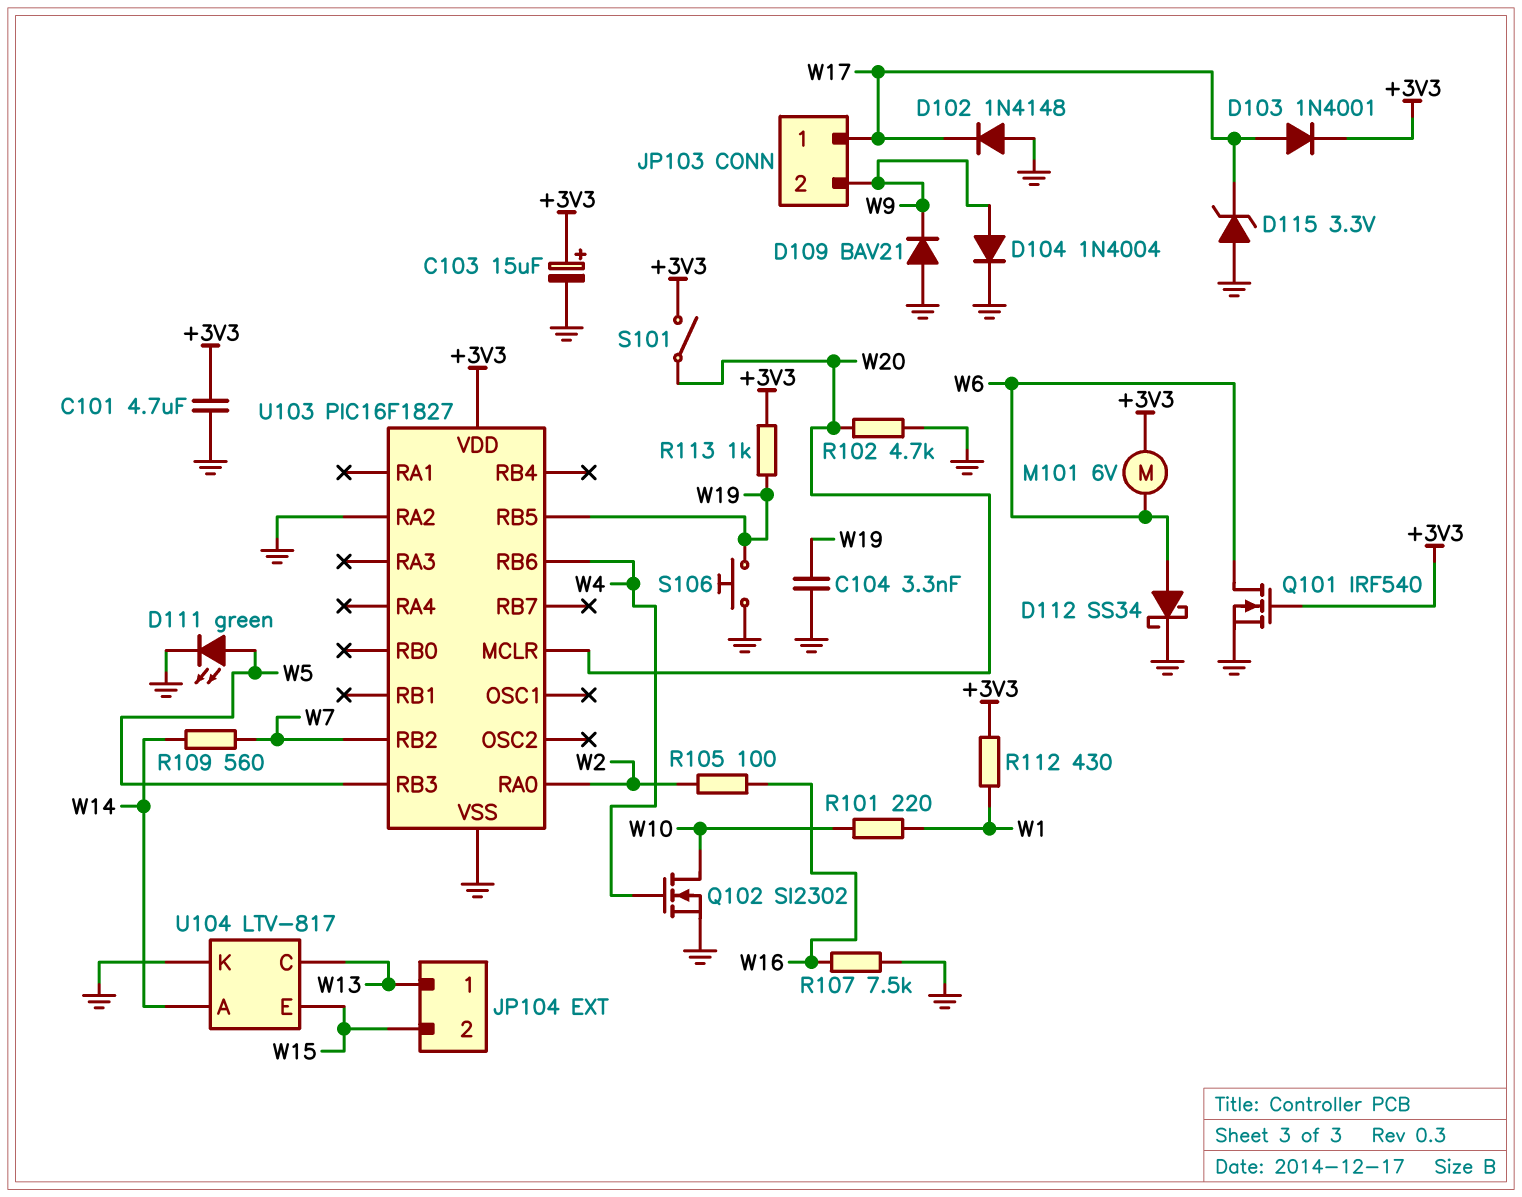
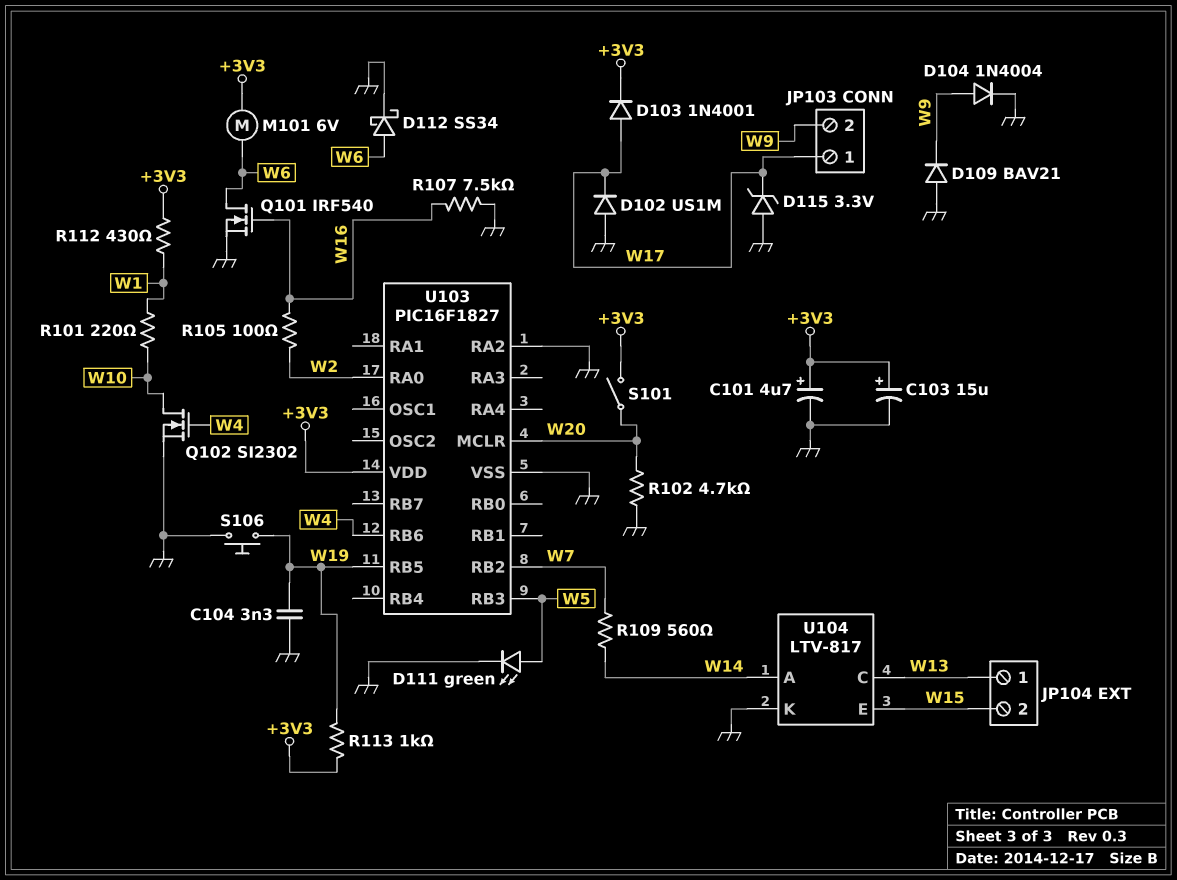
C101: 4.7uF (+3V3, GND) -> 4.7uF (plus +3V3, minus GND)
D102: diode 1N4148 (A GND, K W17) -> diode US1M (A GND, K W17)
Q101: NMOS IRF540 (G +3V3, D W6, S GND) -> NMOS IRF540 (G W16, D W6, S GND)

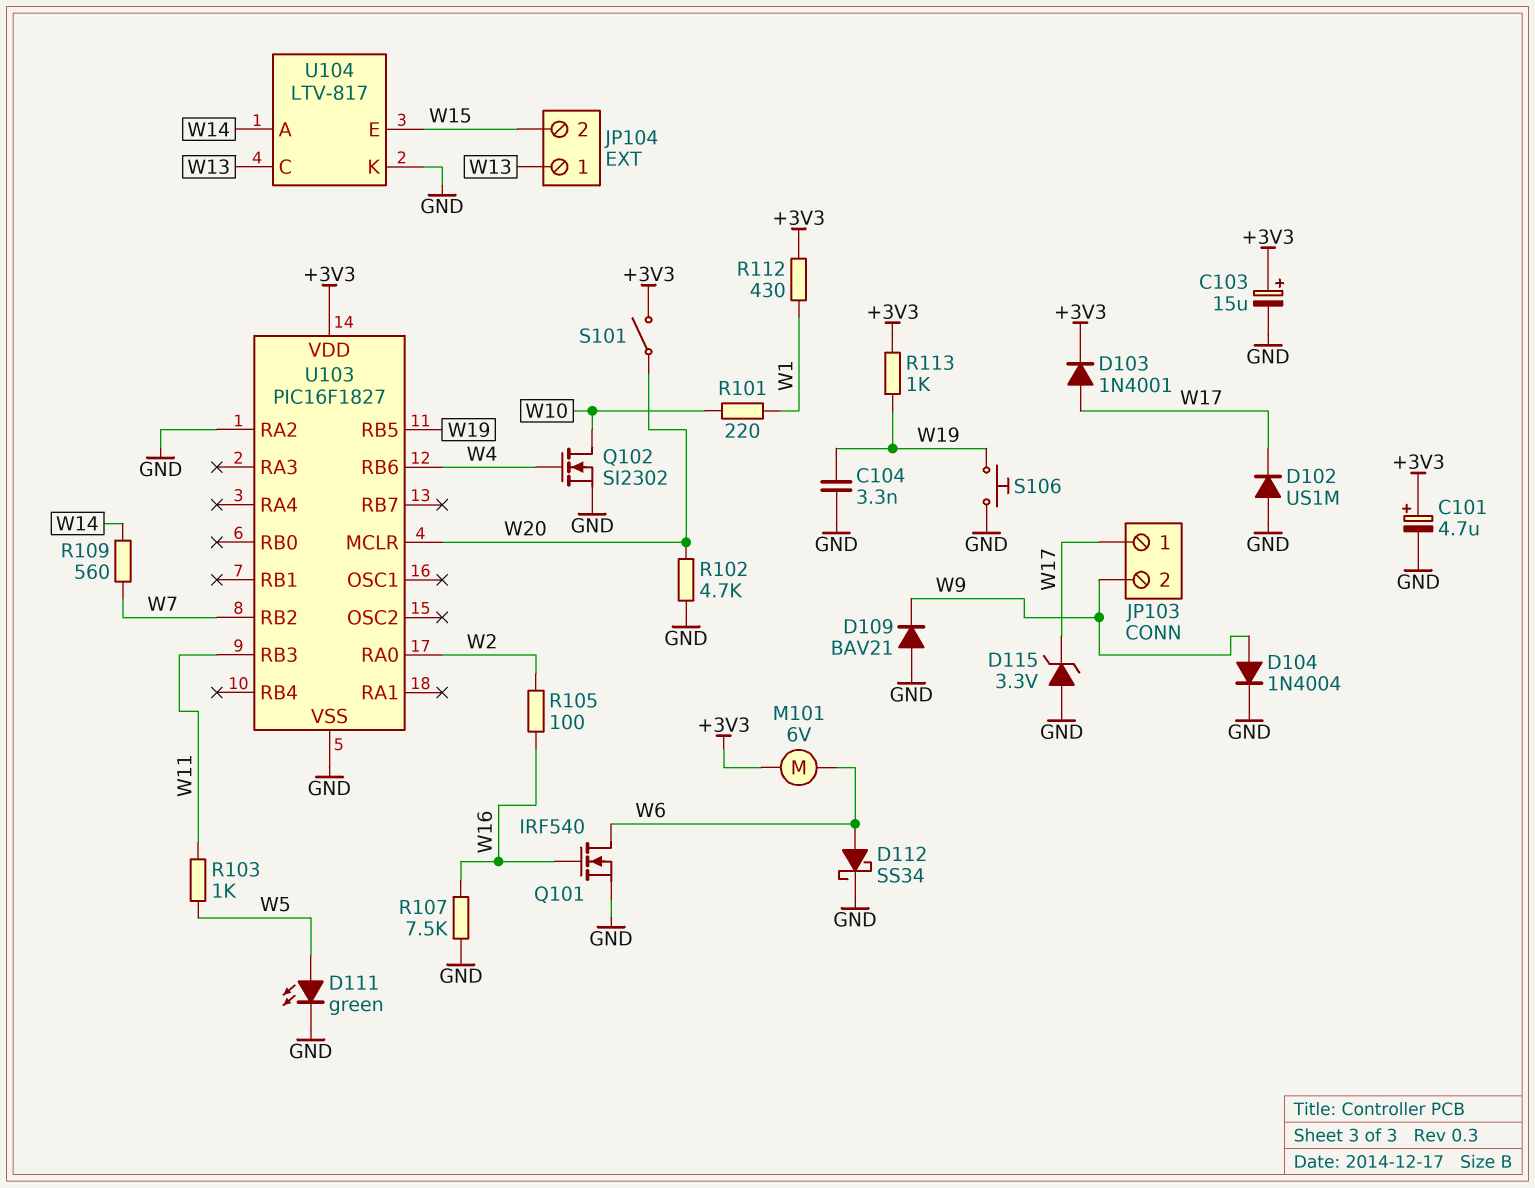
R103: none -> 1k (W5, W11)
U103 pin RB3: W5 -> W11

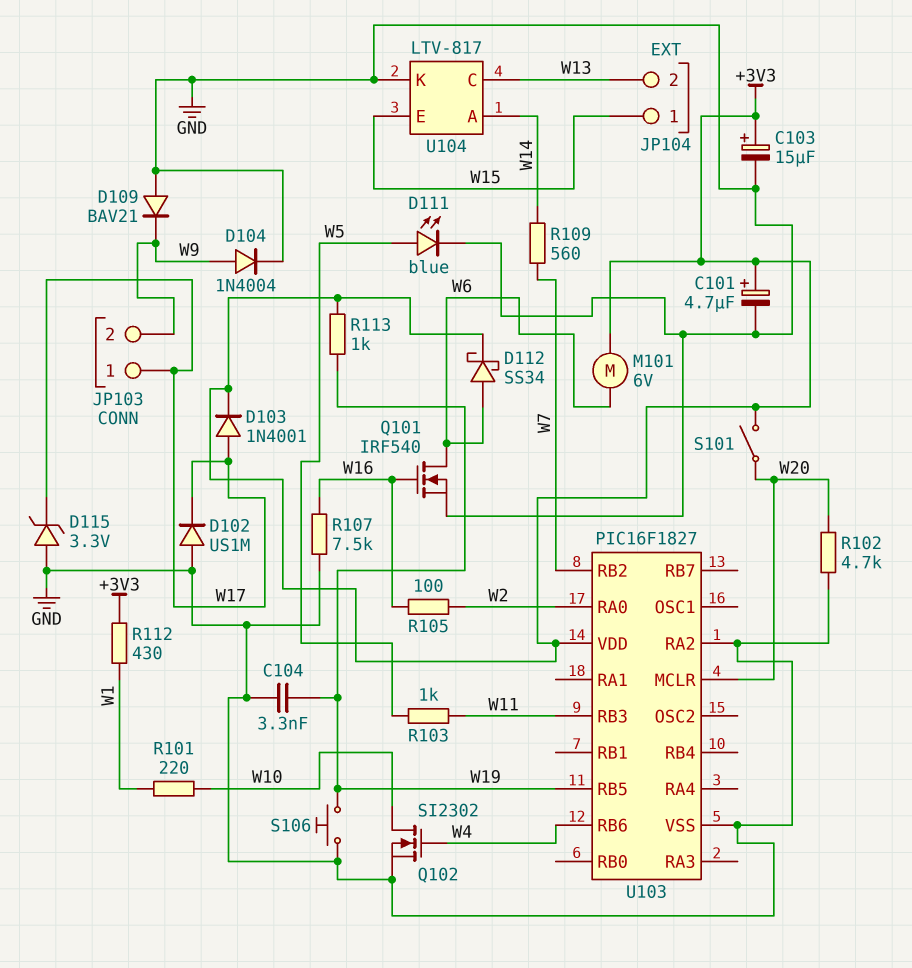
D111: LED green (A W5, K GND) -> LED blue (A W5, K GND)
D112: schottky SS34 (A W6, K GND) -> schottky SS34 (A W6, K +3V3)
JP104 pin 1: W13 -> W15
JP104 pin 2: W15 -> W13

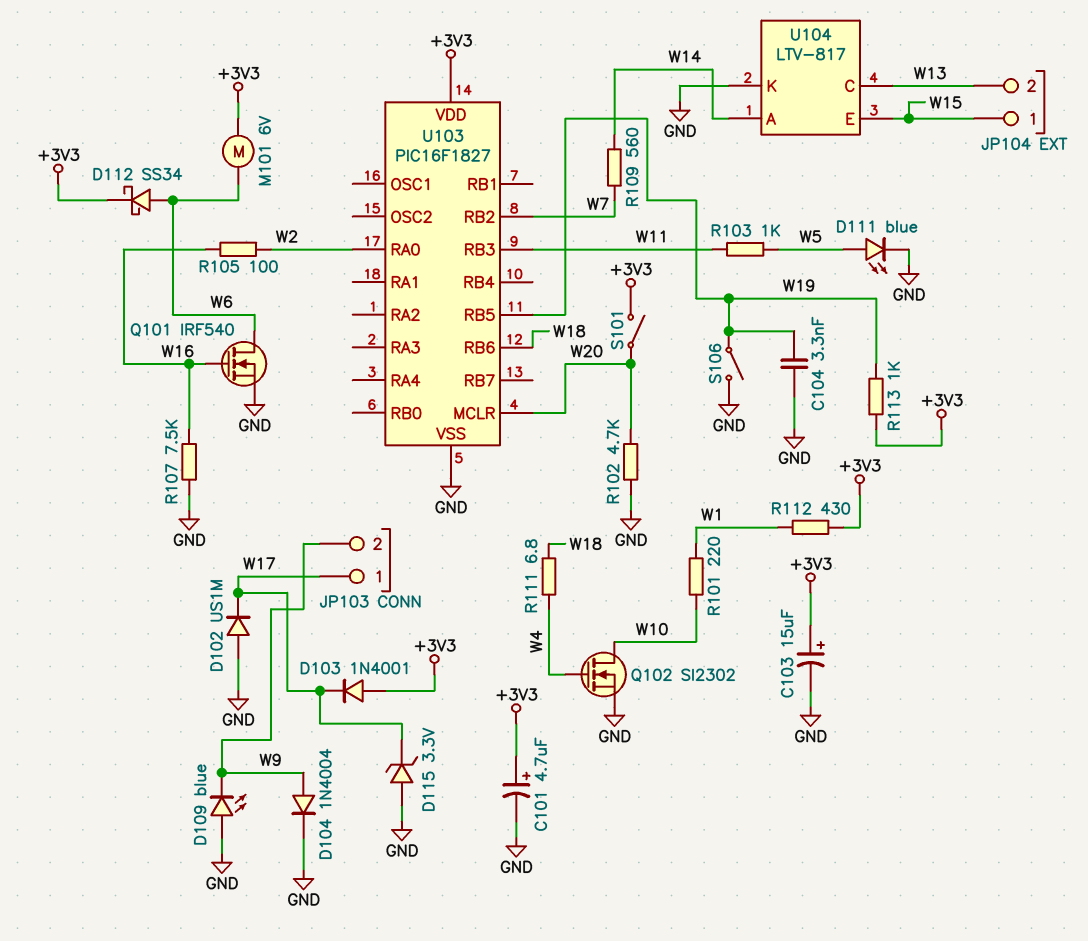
D103: diode 1N4001 (A W17, K +3V3) -> diode 1N4001 (A +3V3, K W17)
D109: diode BAV21 (A GND, K W9) -> LED blue (A GND, K W9)
R111: none -> 6.8 (W4, W18)
S106: button (GND, W19) -> switch (GND, W19)
U103 pin RA2: GND -> none
U103 pin RB6: W4 -> W18

